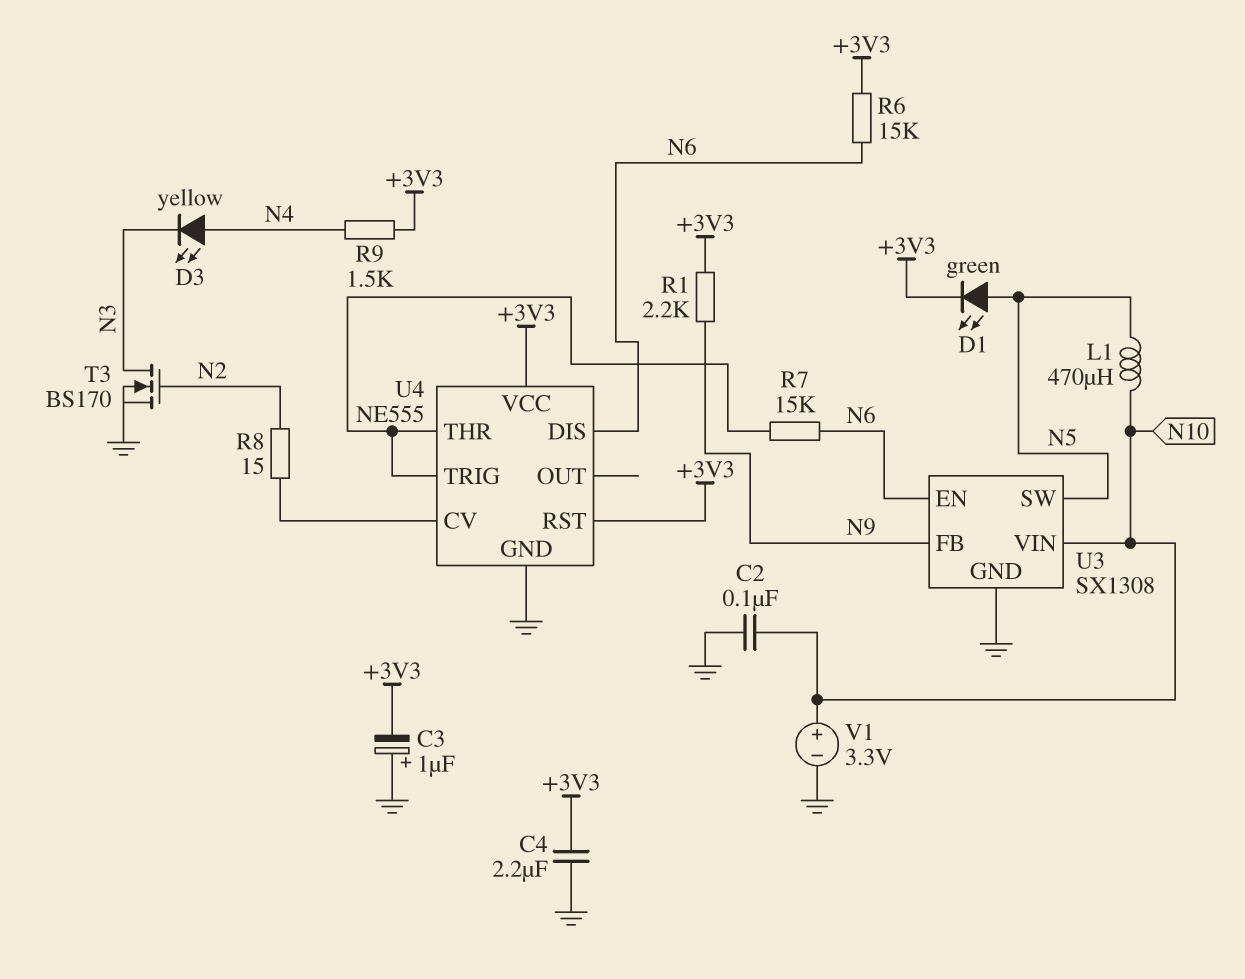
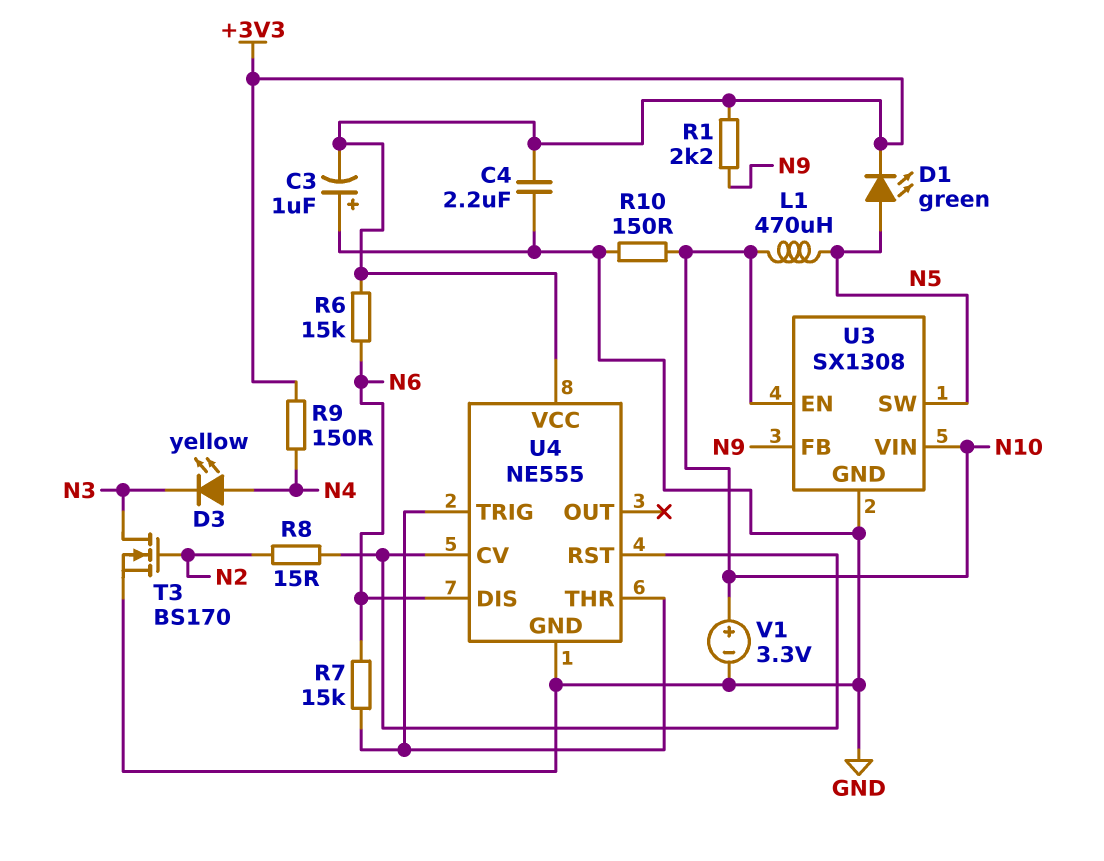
C2: 100nF (GND, N10) -> none
R9: 1.5k (+3V3, N4) -> 150 (+3V3, N4)
R10: none -> 150 (GND, N10)
U3 pin EN: N6 -> N10
U4 pin RST: +3V3 -> U4/CV

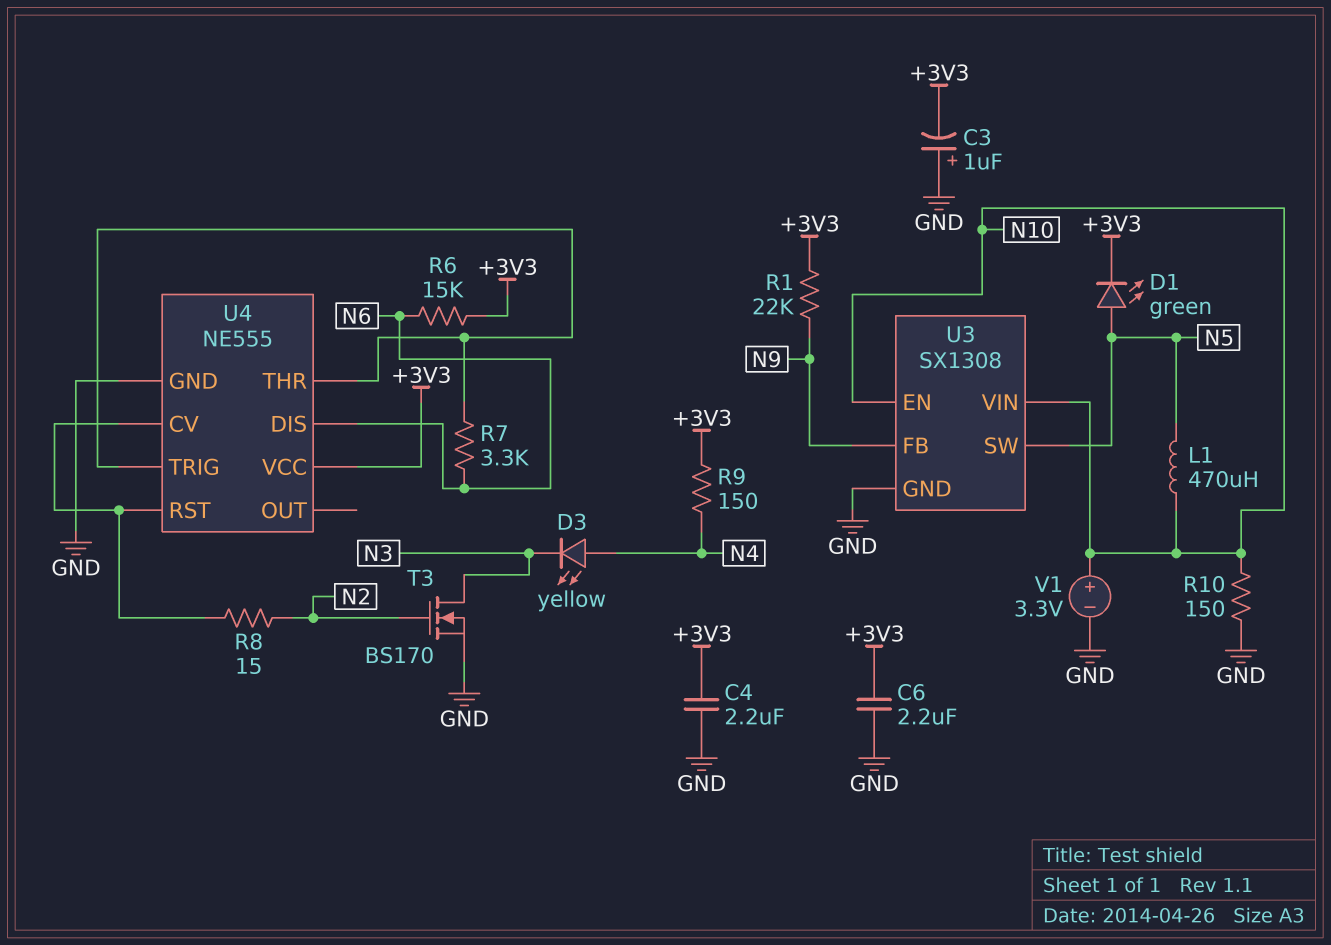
C6: none -> 2.2uF (+3V3, GND)
R1: 2.2k (+3V3, N9) -> 22k (+3V3, N9)
R7: 15k (N6, U4/THR) -> 3.3k (N6, U4/THR)

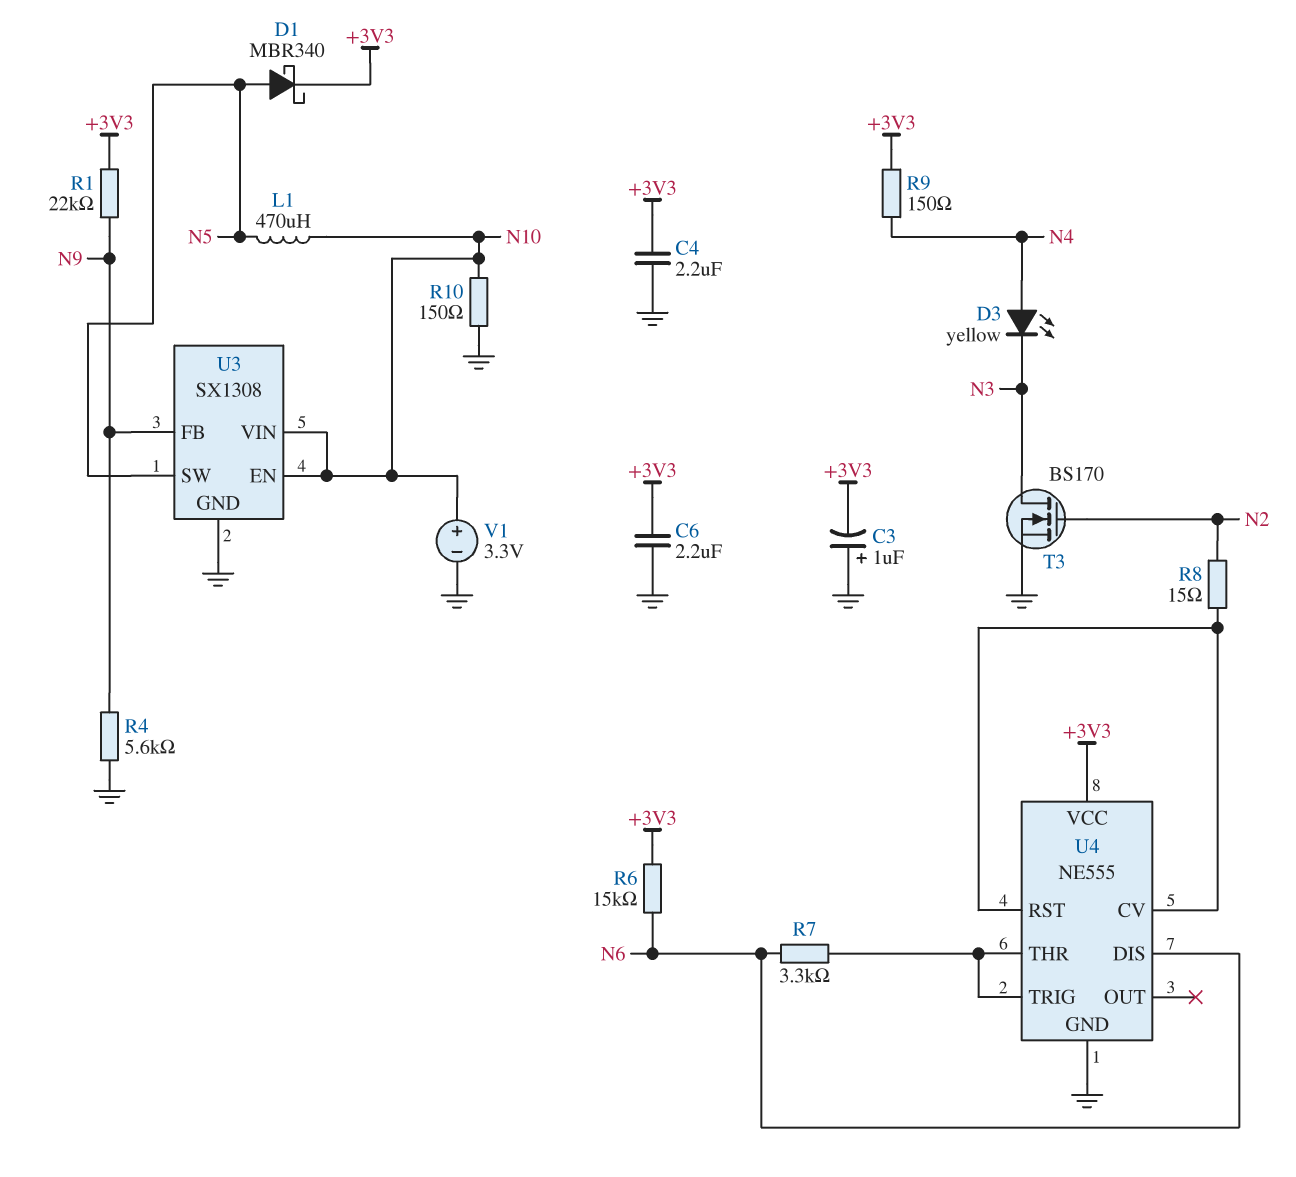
D1: LED green (A N5, K +3V3) -> schottky MBR340 (A N5, K +3V3)
R4: none -> 5.6k (GND, N9)

